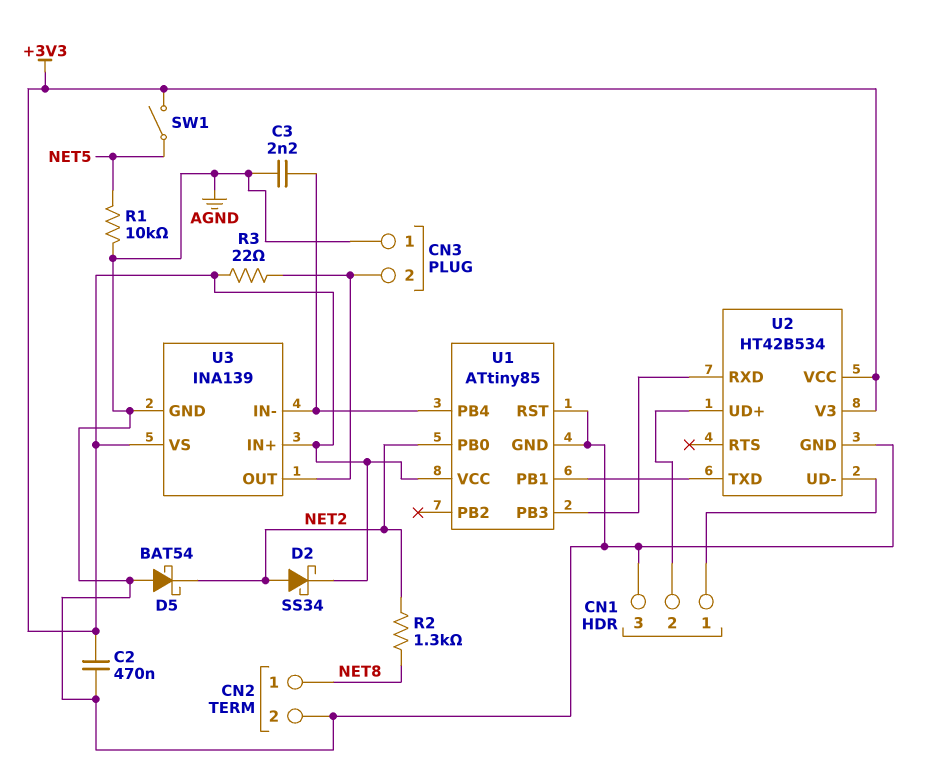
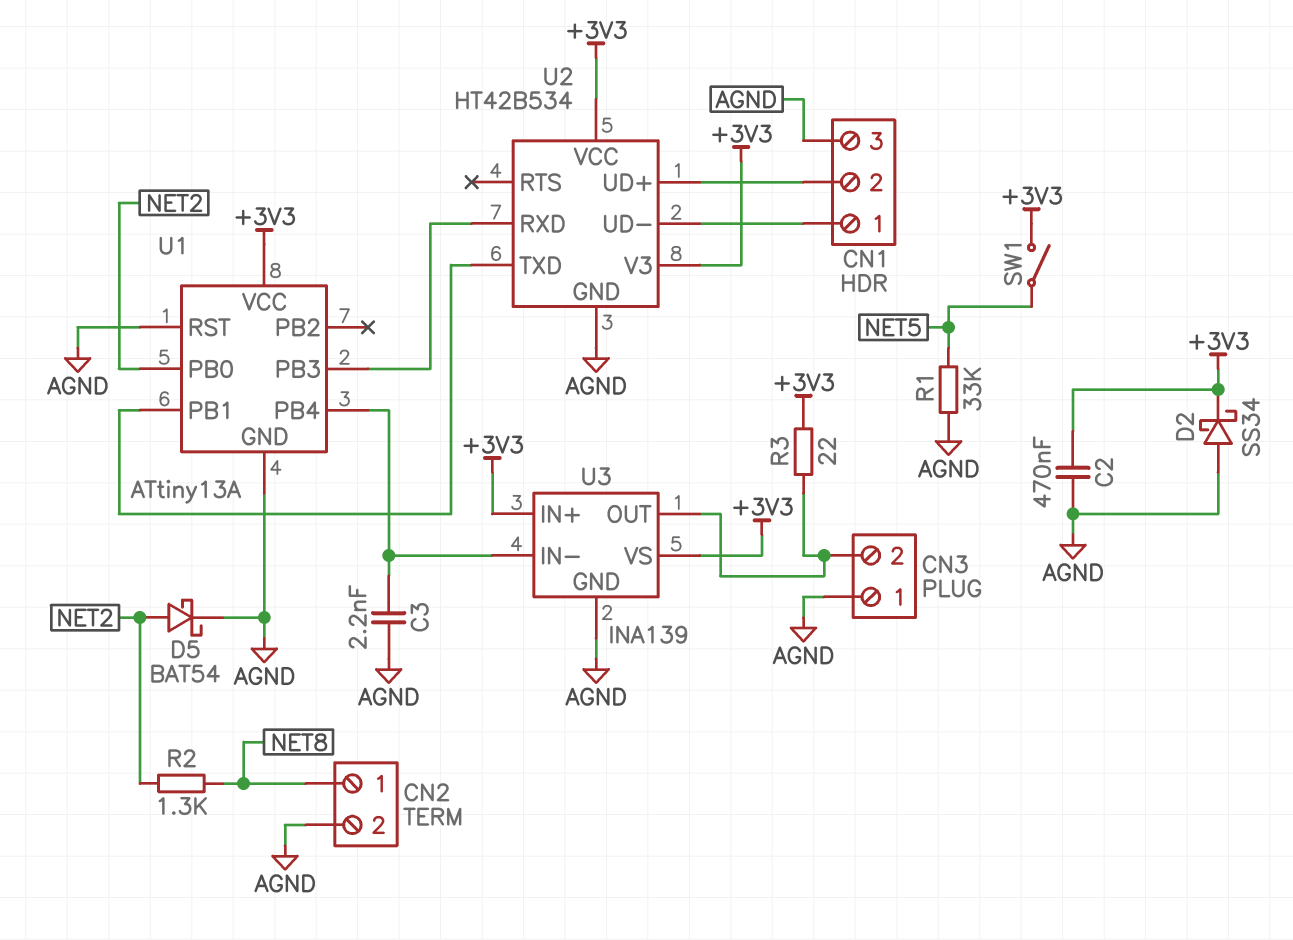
D2: schottky SS34 (A NET2, K +3V3) -> schottky SS34 (A AGND, K +3V3)
D5: schottky BAT54 (A AGND, K NET2) -> schottky BAT54 (A NET2, K AGND)
R1: 10k (AGND, NET5) -> 33k (AGND, NET5)
U1: ATtiny85 -> ATtiny13A

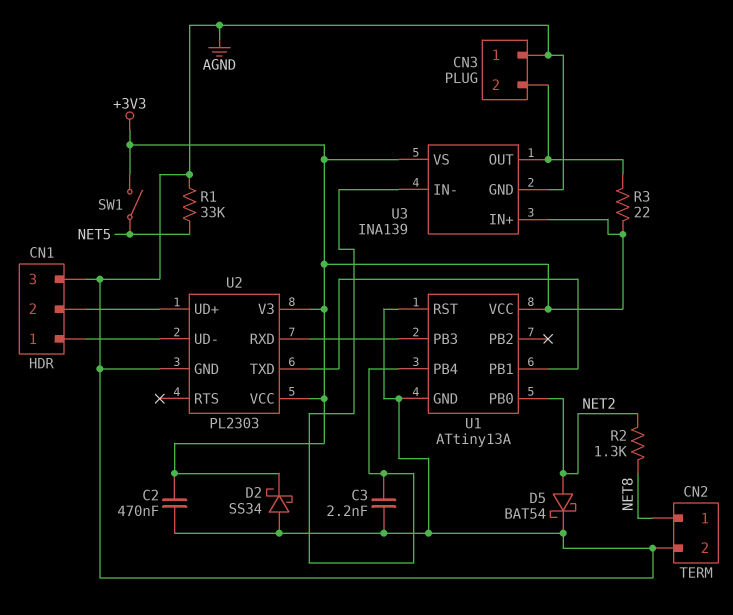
U2: HT42B534 -> PL2303

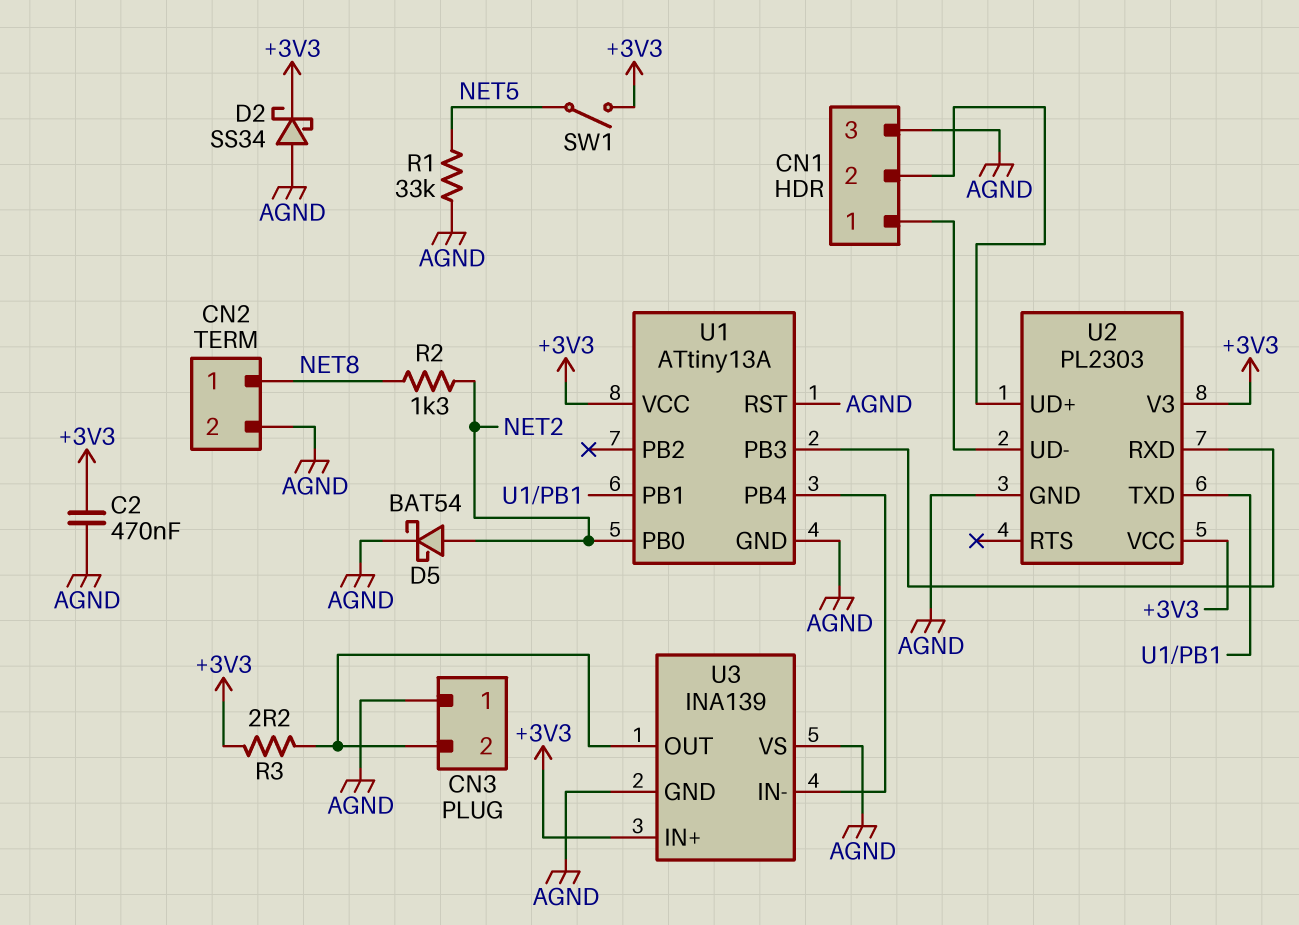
C3: 2.2nF (AGND, U1/PB4) -> none
R3: 22 (+3V3, CN3/2) -> 2.2 (+3V3, CN3/2)
U3 pin VS: +3V3 -> AGND

